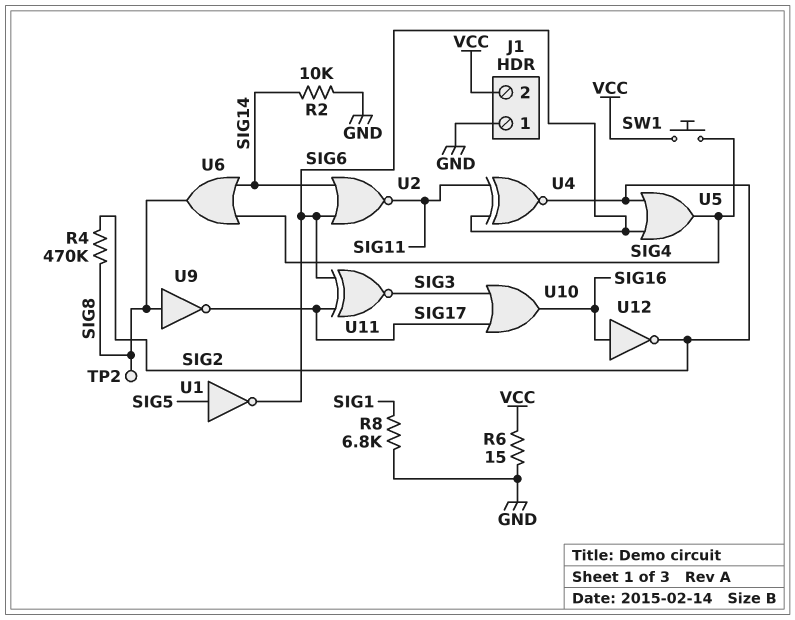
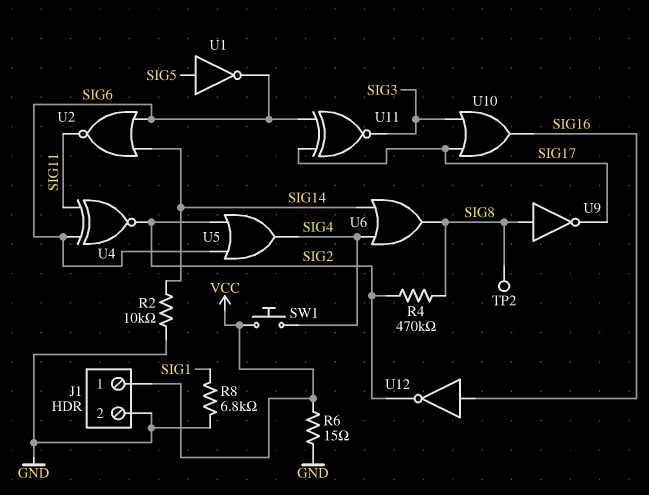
J1 pin 1: GND -> VCC
J1 pin 2: VCC -> GND

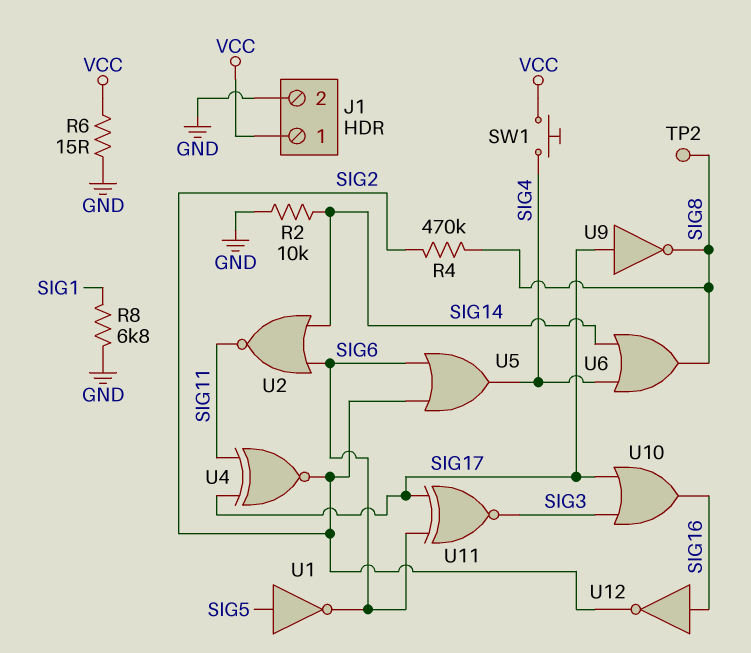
U4: XNOR (in SIG6, in SIG11, out SIG2) -> XNOR (in SIG11, in SIG17, out SIG2)
U9: NOT (in SIG8, out SIG17) -> NOT (in SIG17, out SIG8)

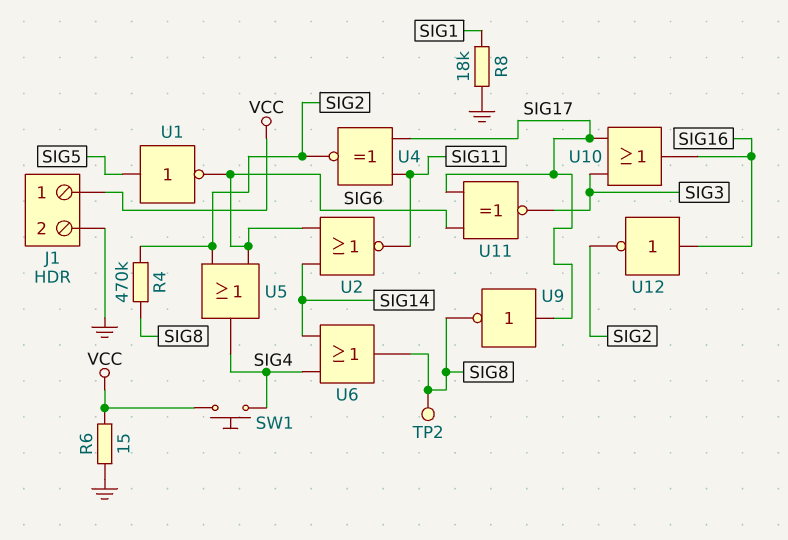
R2: 10k (GND, SIG14) -> none
R8: 6.8k (GND, SIG1) -> 18k (GND, SIG1)

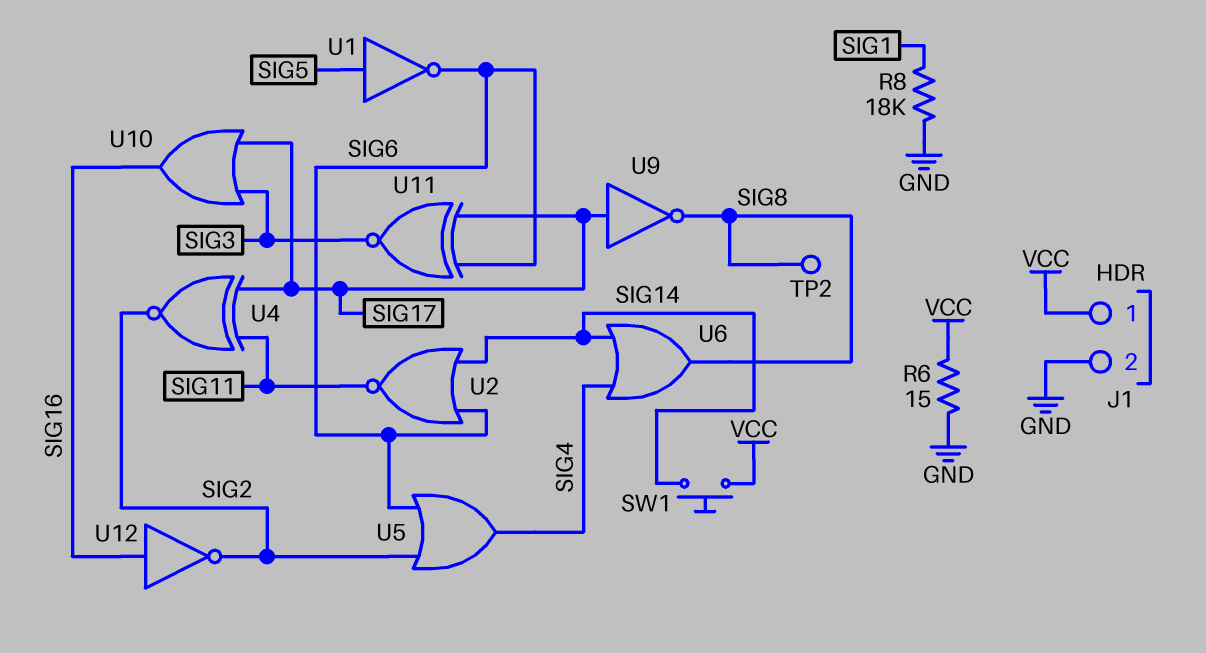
R4: 470k (SIG2, SIG8) -> none
SW1: button (SIG4, VCC) -> button (SIG14, VCC)

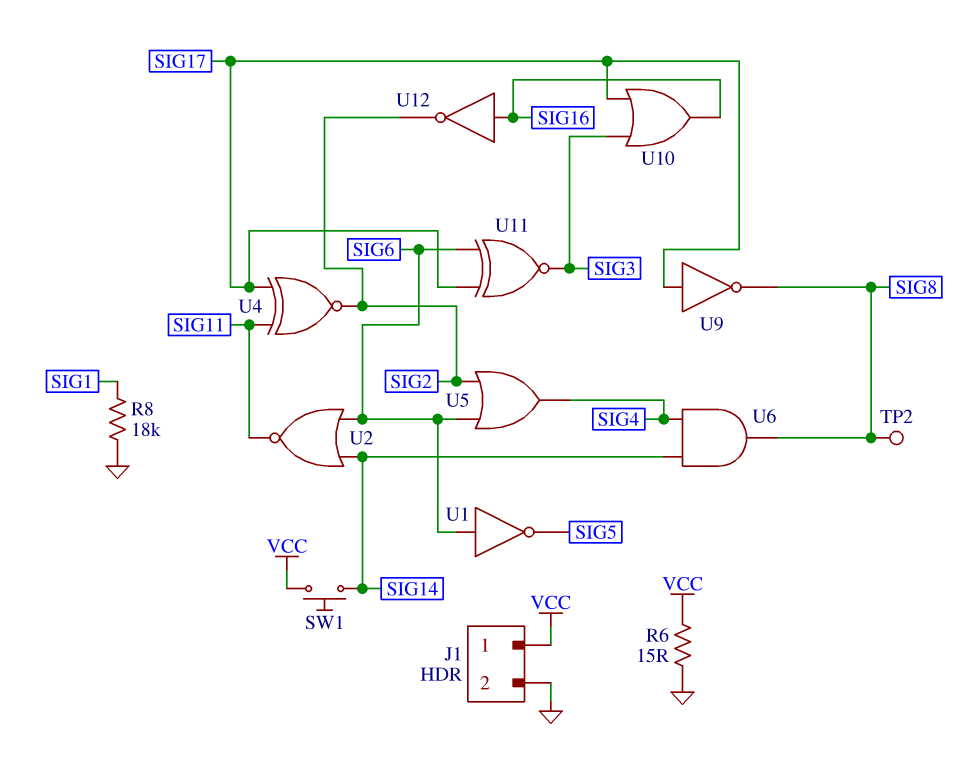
U1: NOT (in SIG5, out SIG6) -> NOT (in SIG6, out SIG5)
U6: OR (in SIG4, in SIG14, out SIG8) -> AND (in SIG4, in SIG14, out SIG8)

